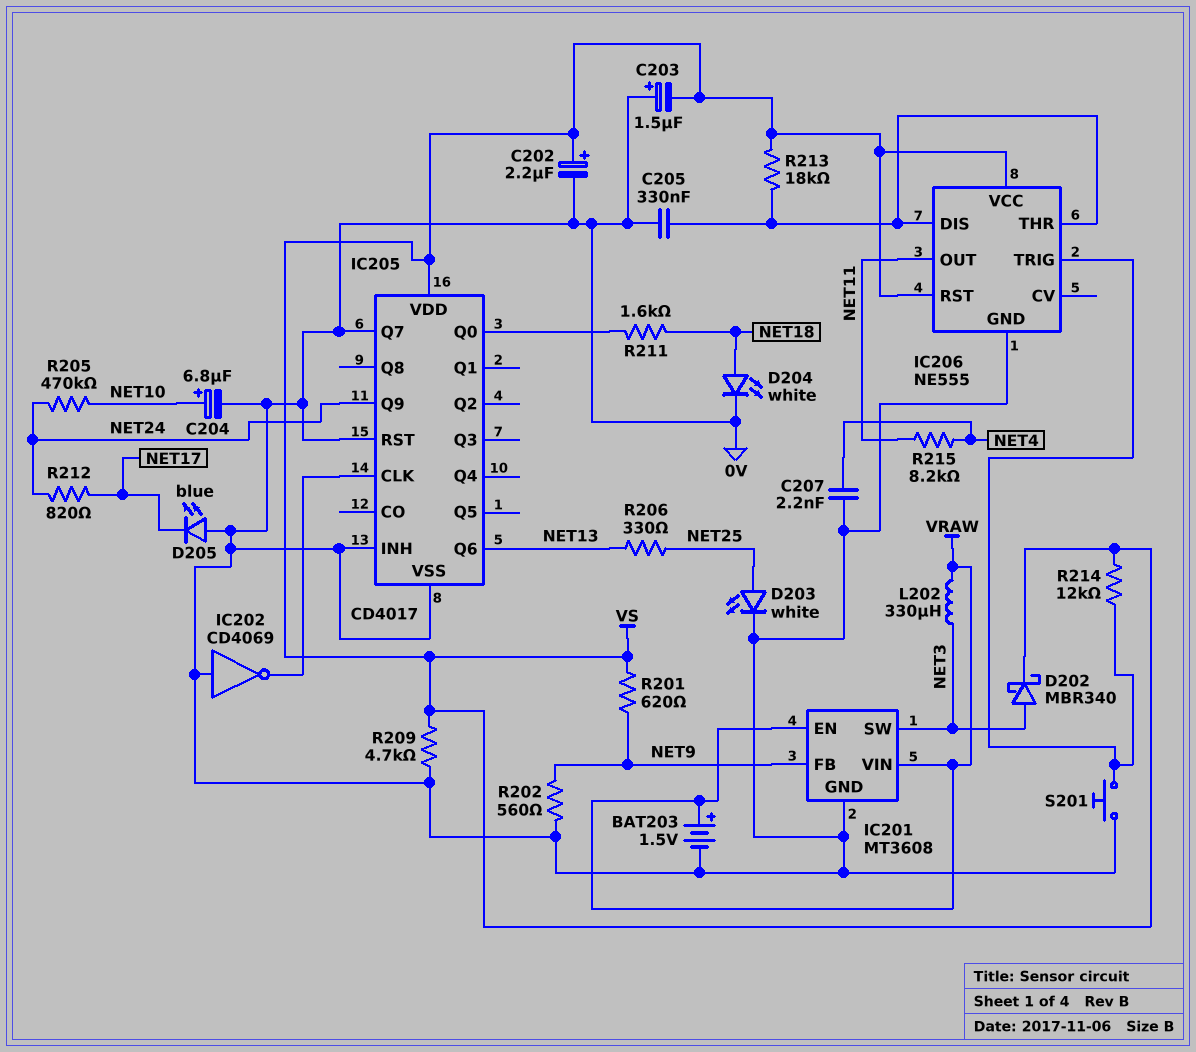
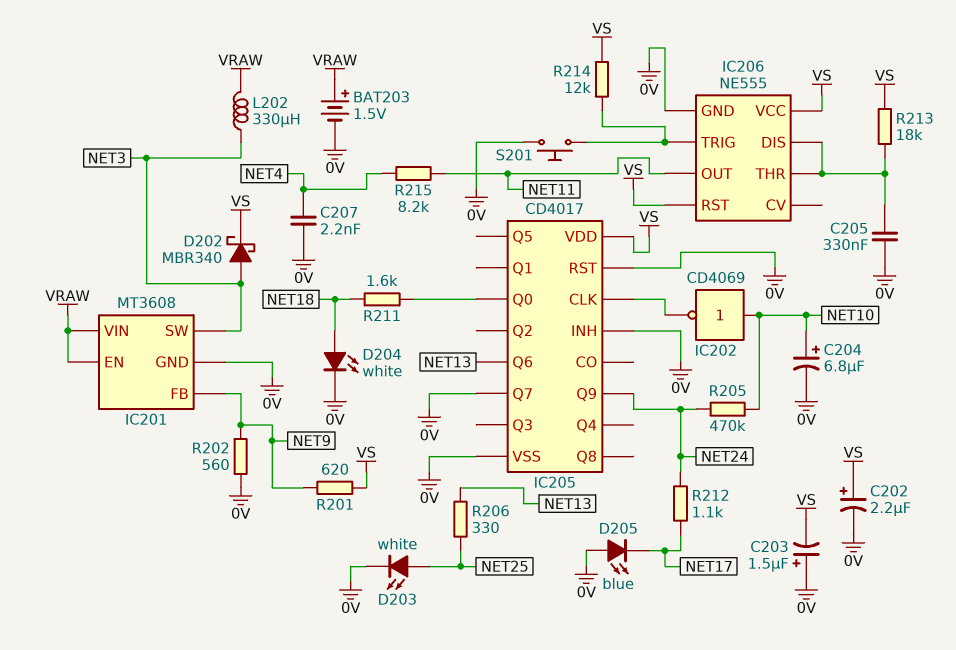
IC202: NOT CD4069 (in 0V, out IC205/CLK) -> NOT CD4069 (in NET10, out IC205/CLK)
R209: 4.7k (0V, VS) -> none
R212: 820 (NET17, NET24) -> 1.1k (NET17, NET24)

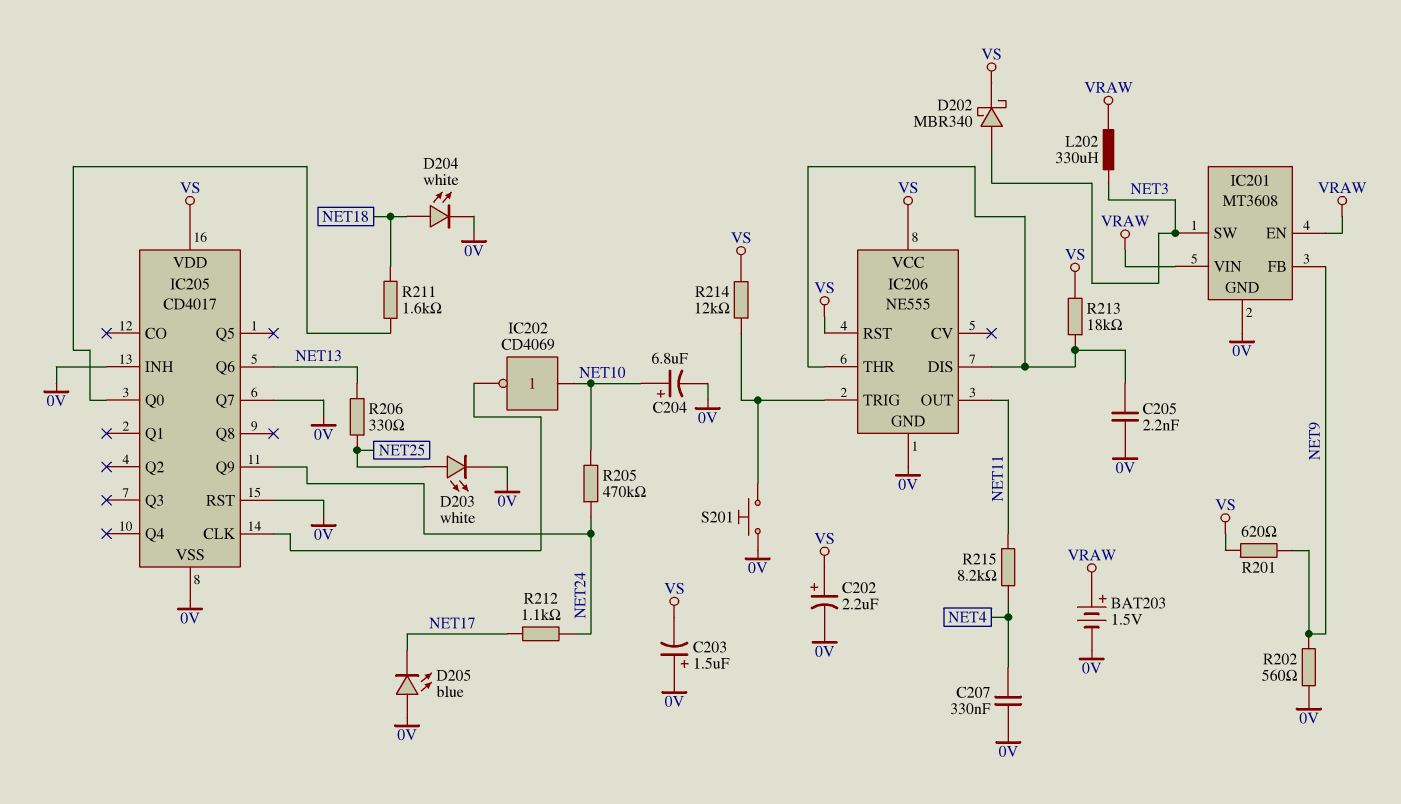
C205: 330nF (0V, IC206/DIS) -> 2.2nF (0V, IC206/DIS)
C207: 2.2nF (0V, NET4) -> 330nF (0V, NET4)

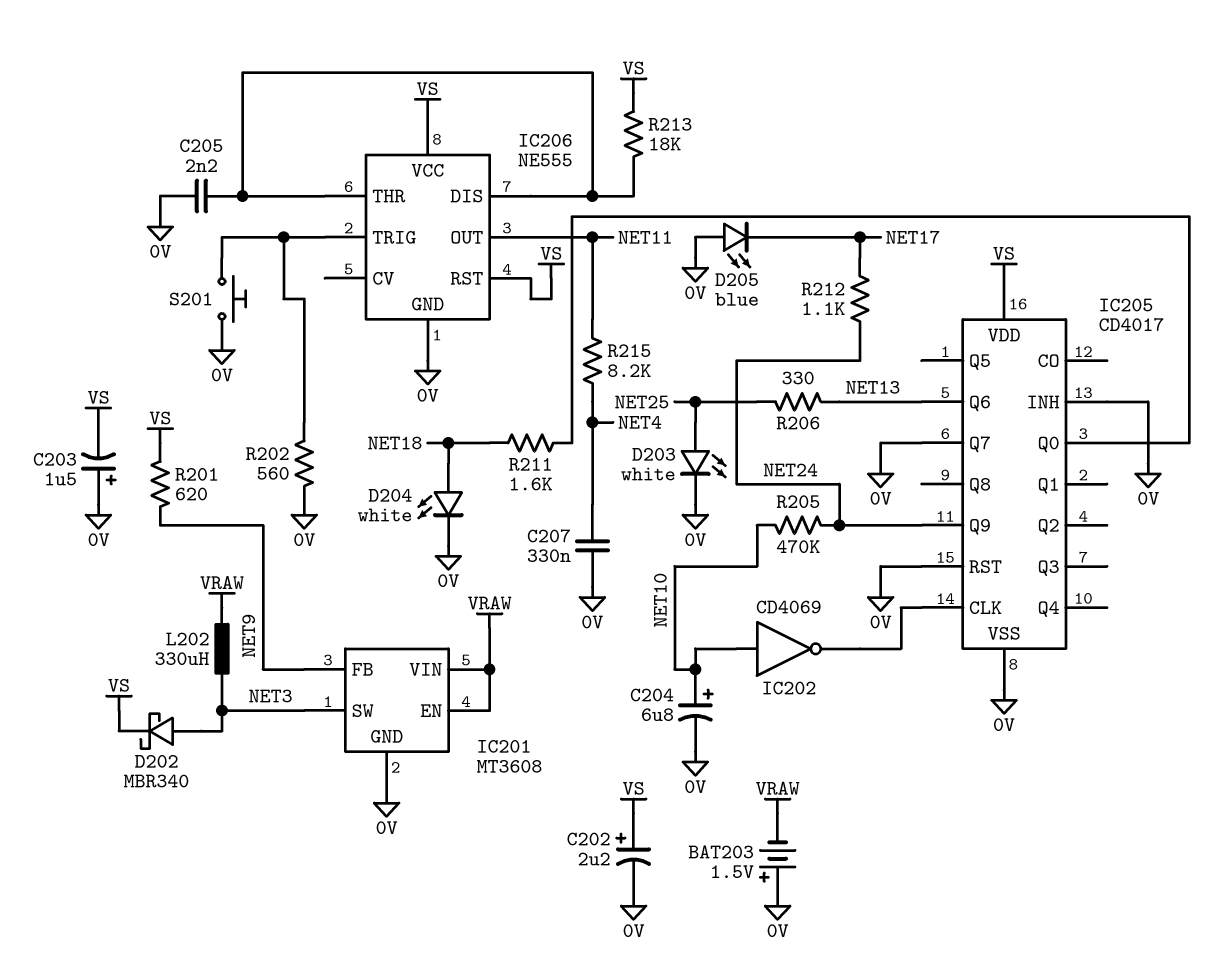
BAT203: 1.5V (plus VRAW, minus 0V) -> 1.5V (plus 0V, minus VRAW)
R202: 560 (0V, NET9) -> 560 (0V, IC206/TRIG)
R214: 12k (IC206/TRIG, VS) -> none

